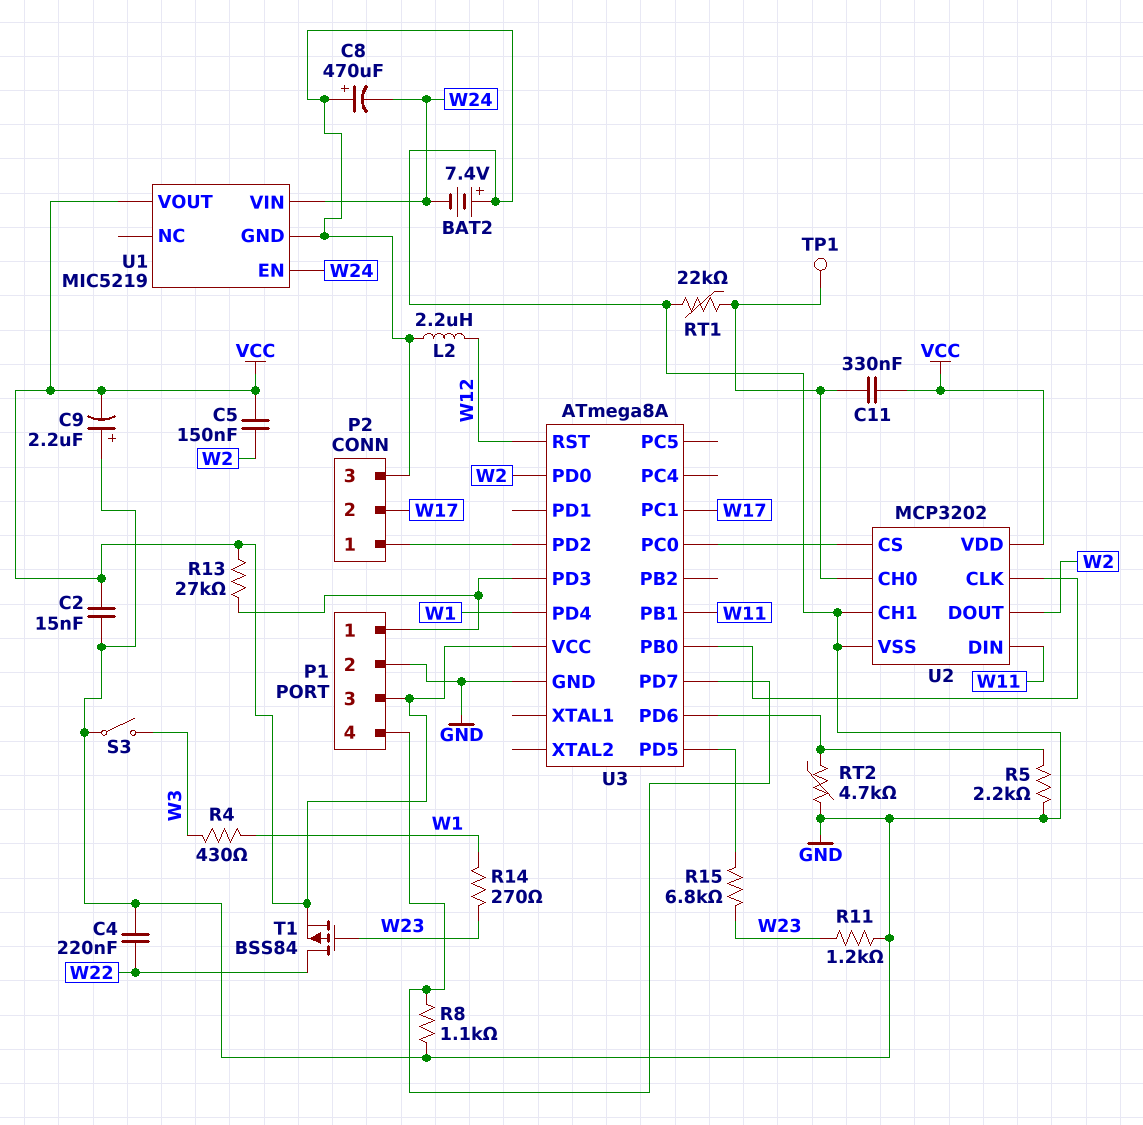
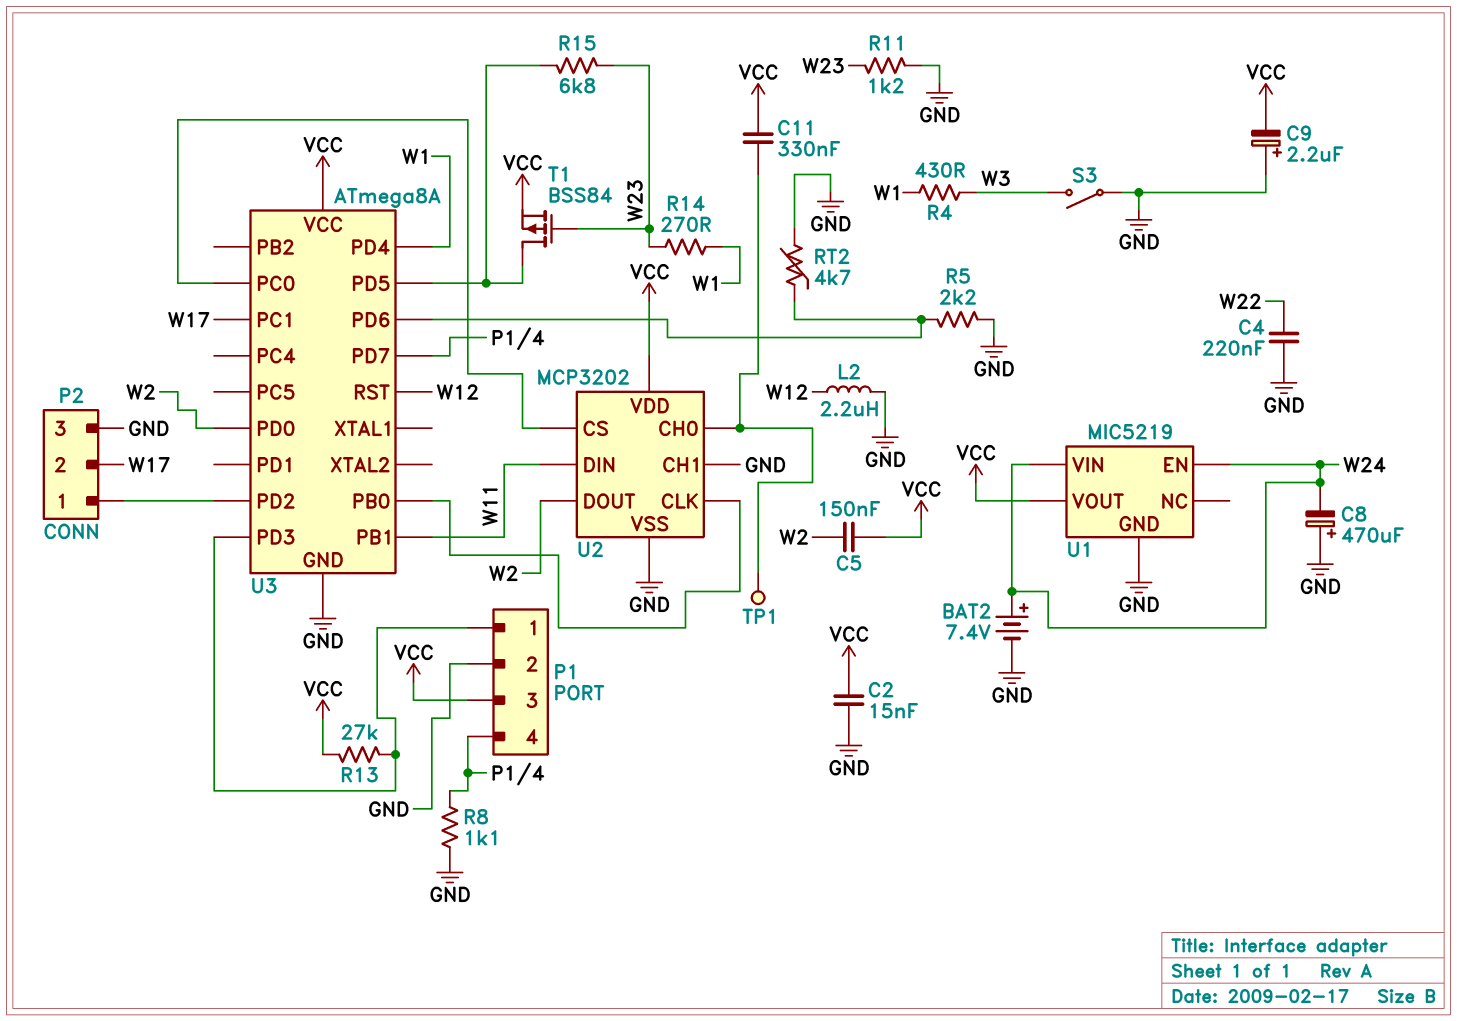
BAT2: 7.4V (plus GND, minus W24) -> 7.4V (plus W24, minus GND)
RT1: 22k (GND, U2/CH0) -> none
T1: PMOS BSS84 (G W23, D W22, S VCC) -> PMOS BSS84 (G W23, D U3/PD5, S VCC)

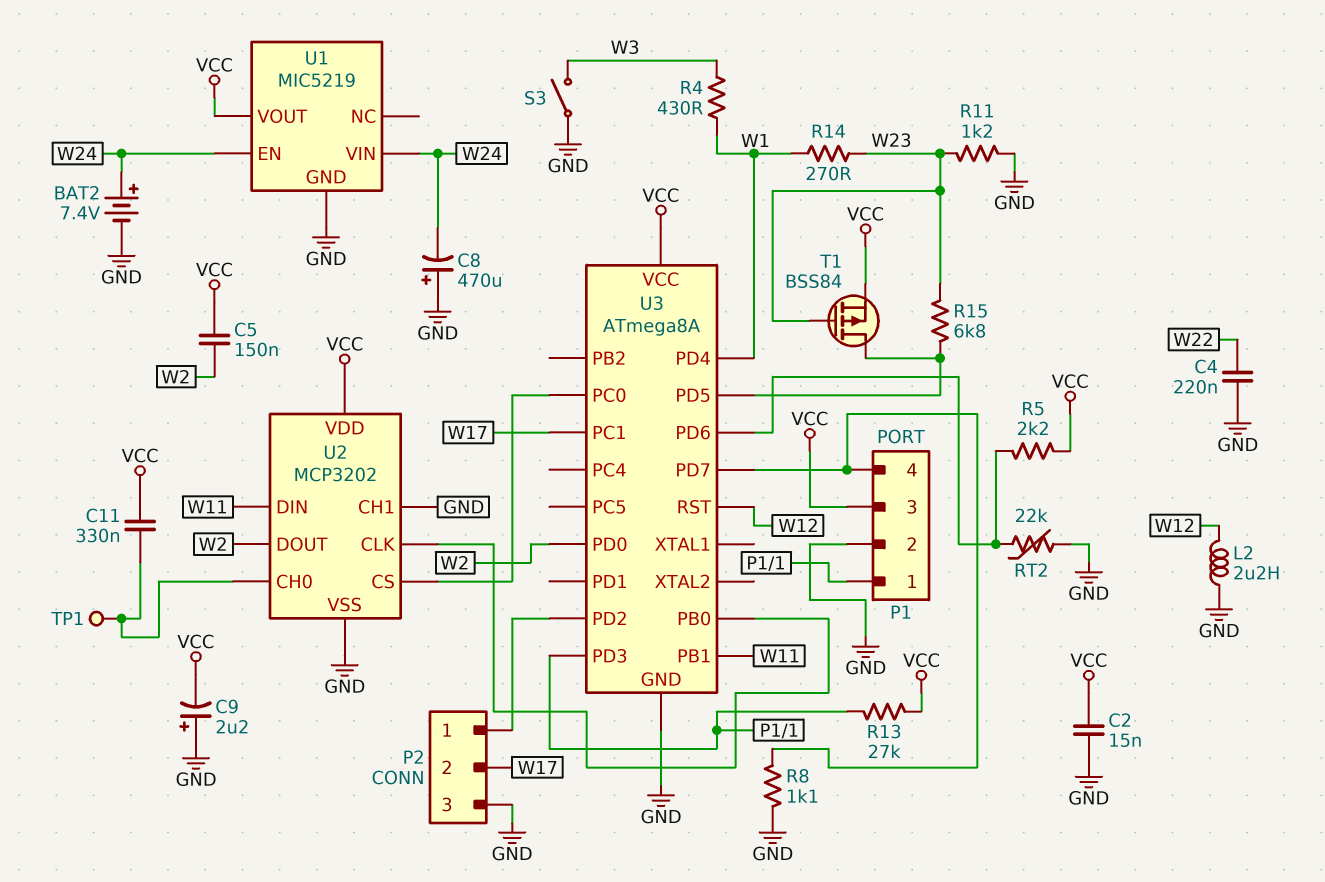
R5: 2.2k (GND, U3/PD6) -> 2.2k (U3/PD6, VCC)
RT2: 4.7k (GND, U3/PD6) -> 22k (GND, U3/PD6)

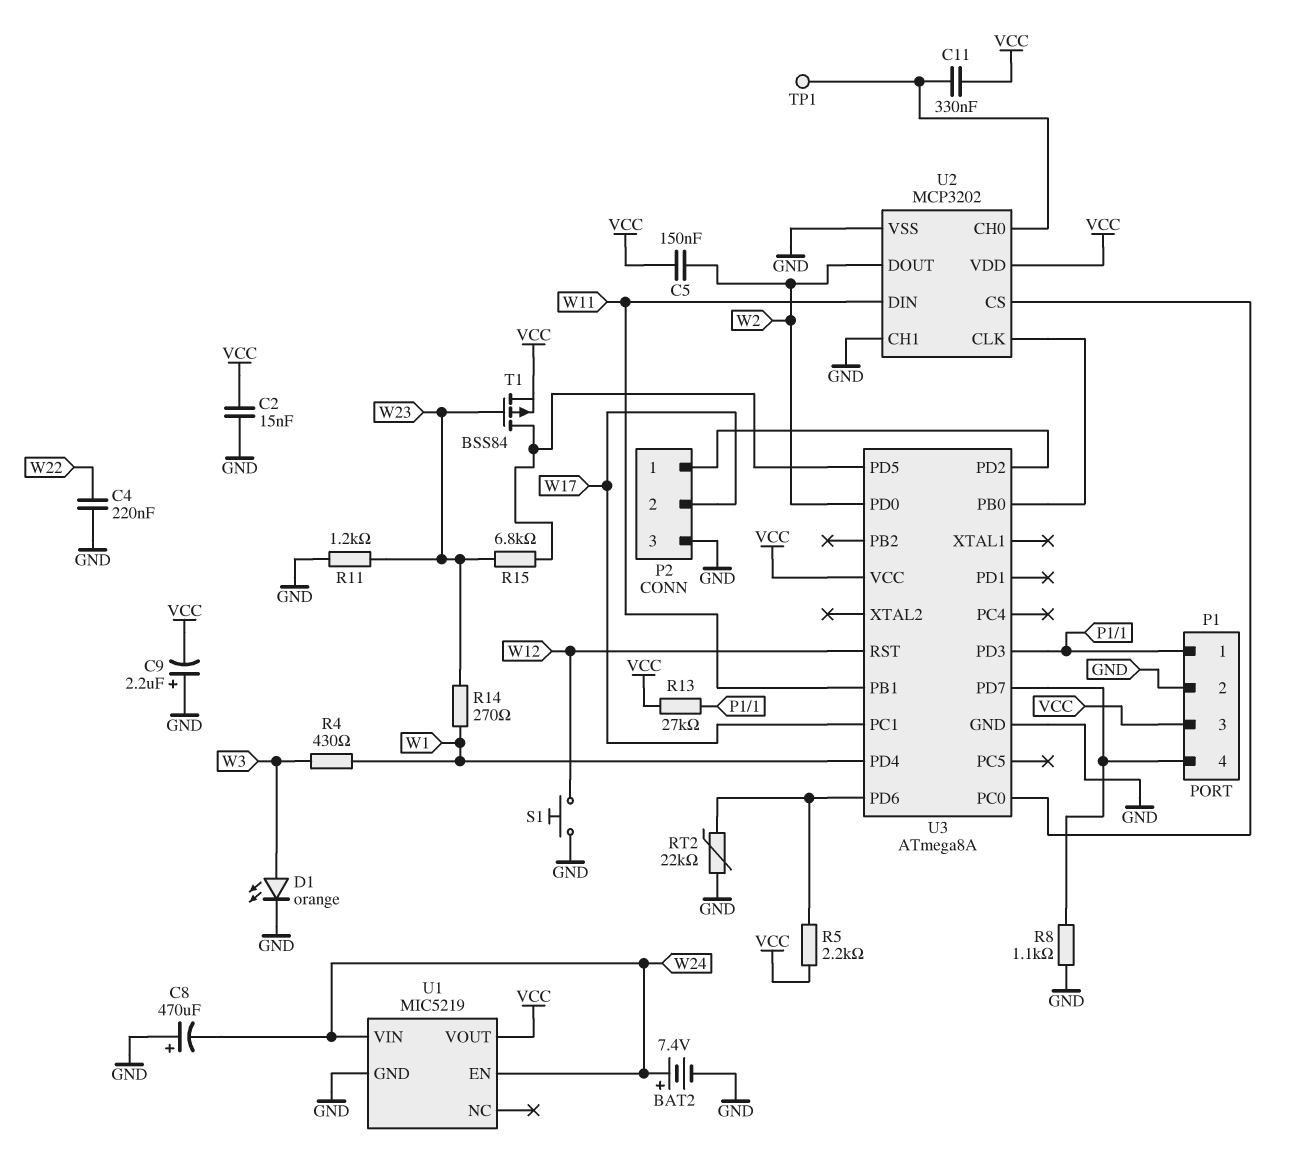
D1: none -> LED orange (A W3, K GND)
L2: 2.2uH (GND, W12) -> none
S1: none -> button (GND, W12)
S3: switch (GND, W3) -> none

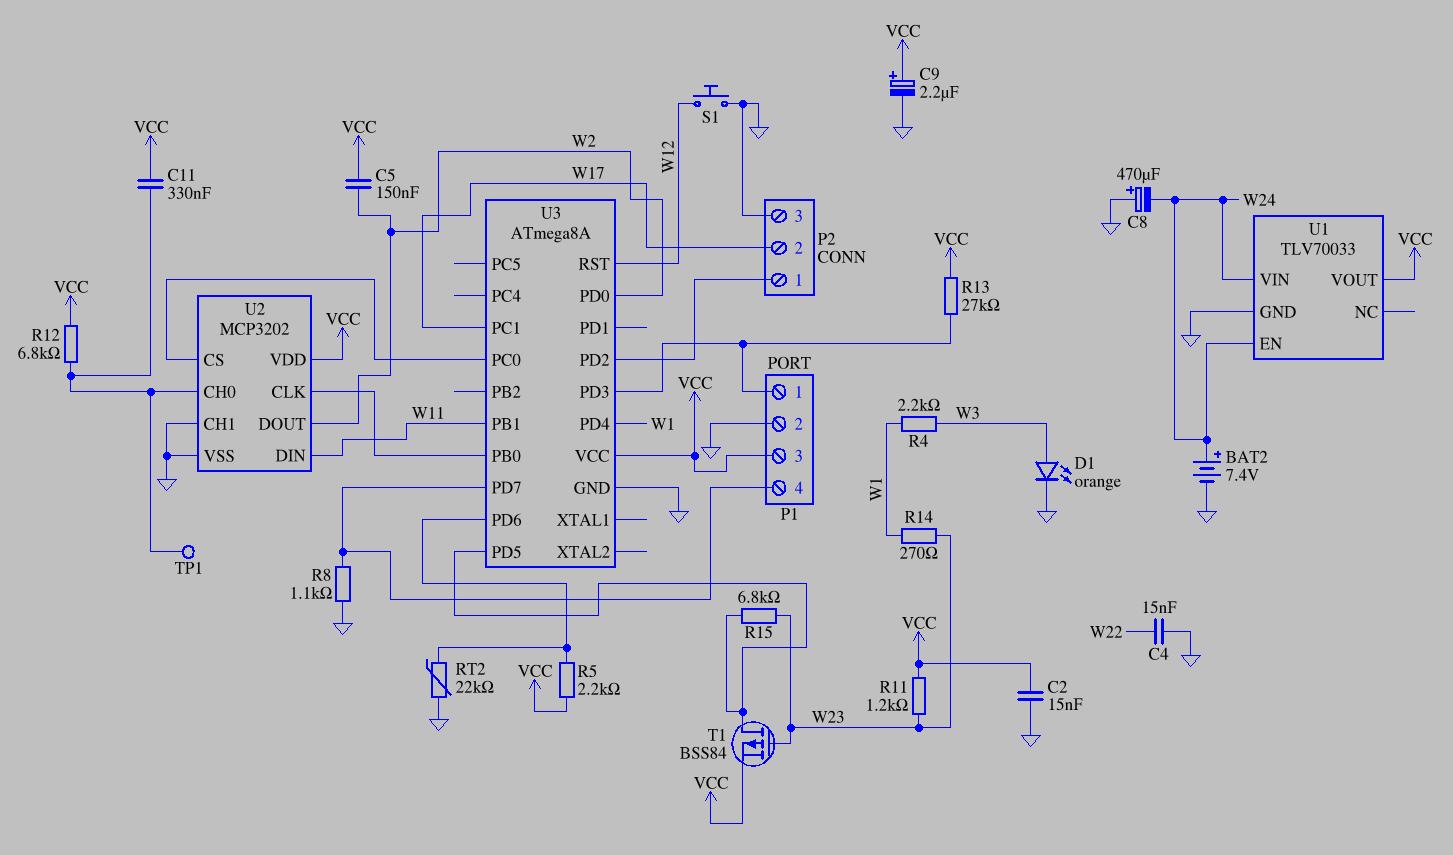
C4: 220nF (GND, W22) -> 15nF (GND, W22)
C9: 2.2uF (plus GND, minus VCC) -> 2.2uF (plus VCC, minus GND)
R4: 430 (W1, W3) -> 2.2k (W1, W3)
R11: 1.2k (GND, W23) -> 1.2k (VCC, W23)
R12: none -> 6.8k (U2/CH0, VCC)
U1: MIC5219 -> TLV70033

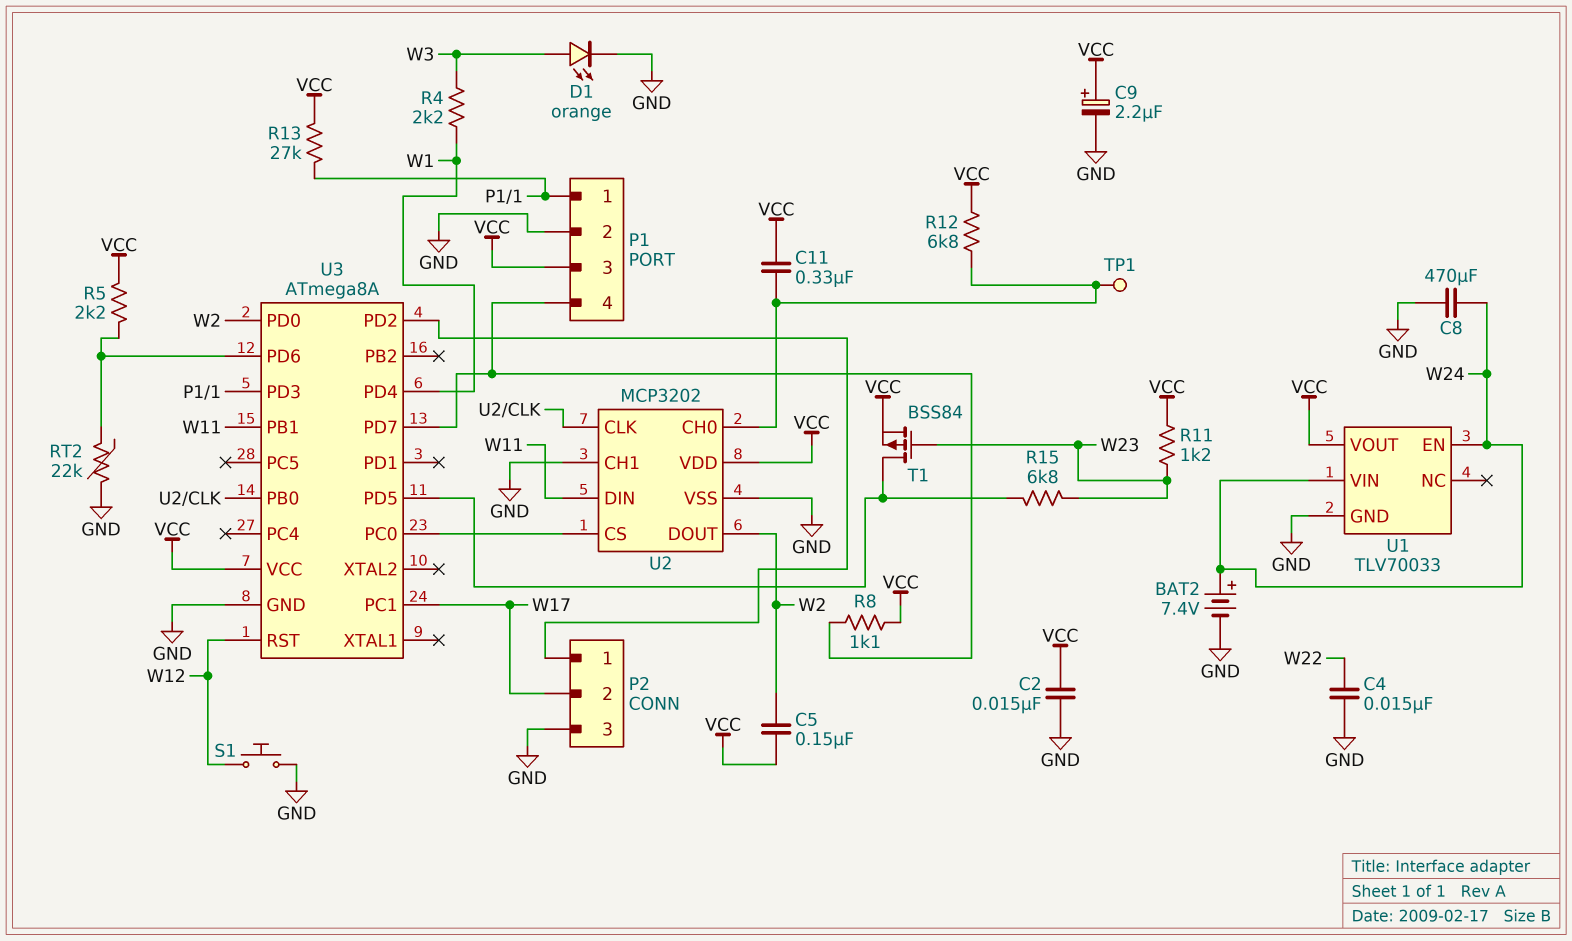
C8: 470uF (plus GND, minus W24) -> 470uF (GND, W24)
R8: 1.1k (GND, P1/4) -> 1.1k (P1/4, VCC)
R14: 270 (W1, W23) -> none

